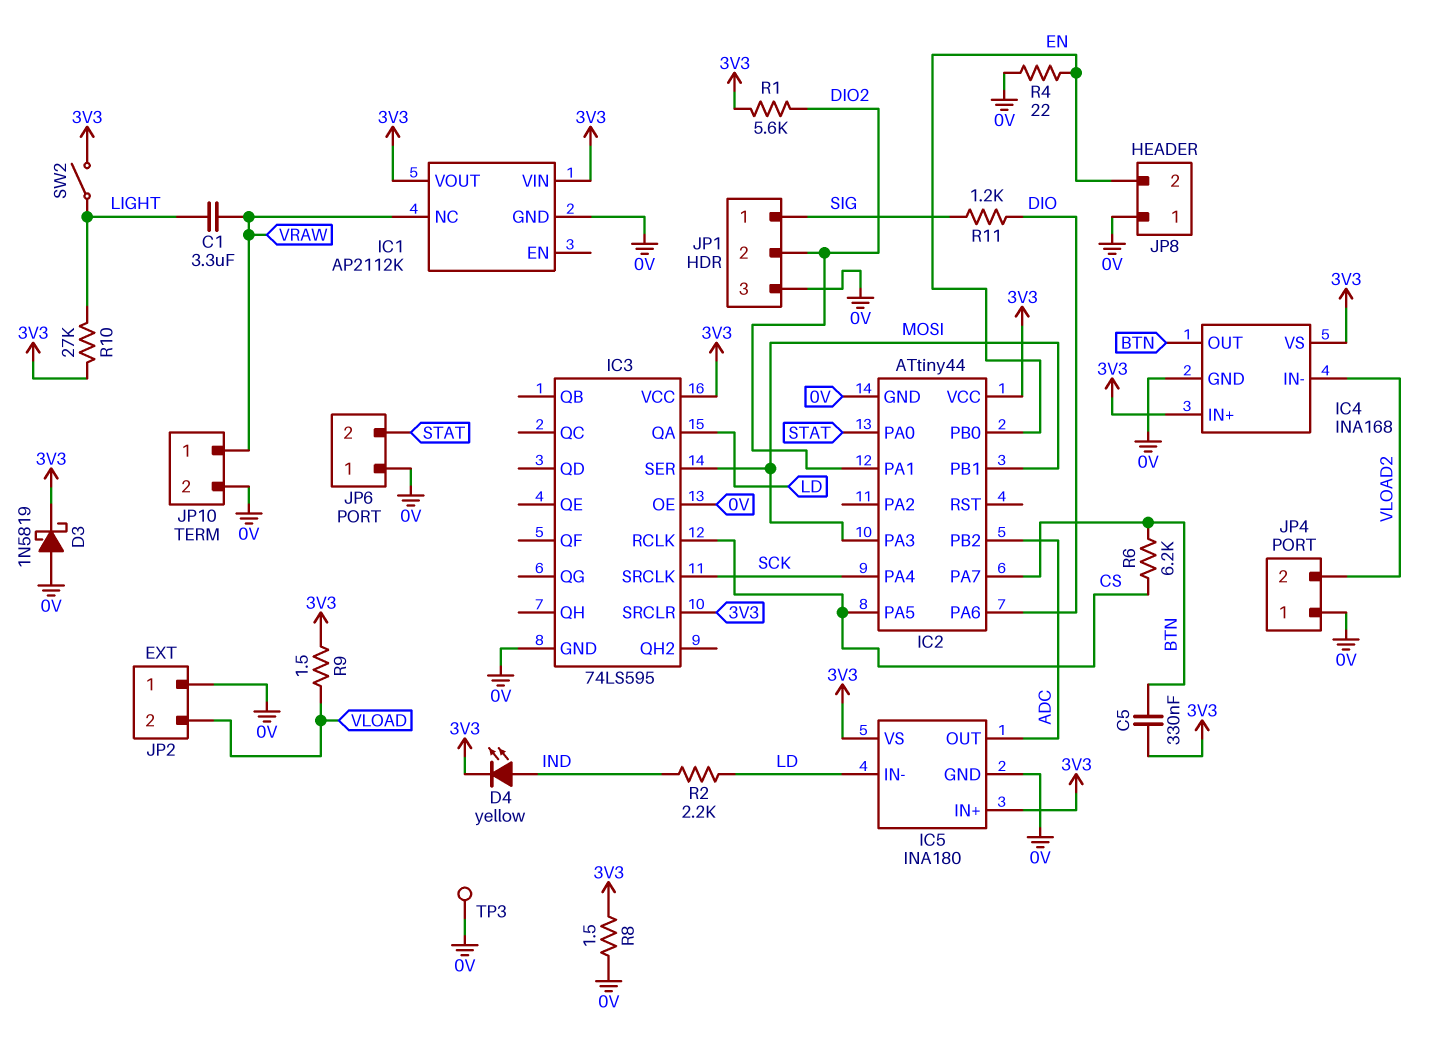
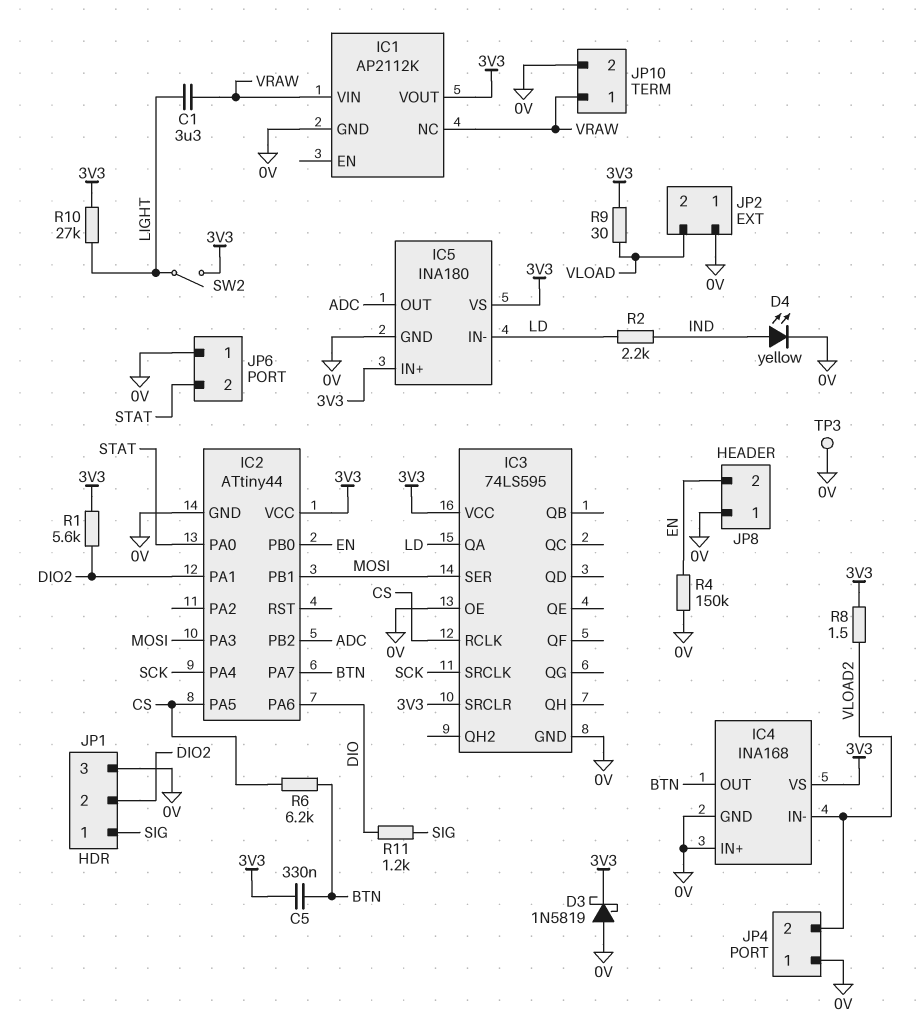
D4: LED yellow (A IND, K 3V3) -> LED yellow (A IND, K 0V)
IC1 pin VIN: 3V3 -> VRAW
IC4 pin IN+: 3V3 -> 0V
R4: 22 (0V, EN) -> 150k (0V, EN)
R8: 1.5 (0V, 3V3) -> 1.5 (3V3, VLOAD2)
R9: 1.5 (3V3, VLOAD) -> 30 (3V3, VLOAD)

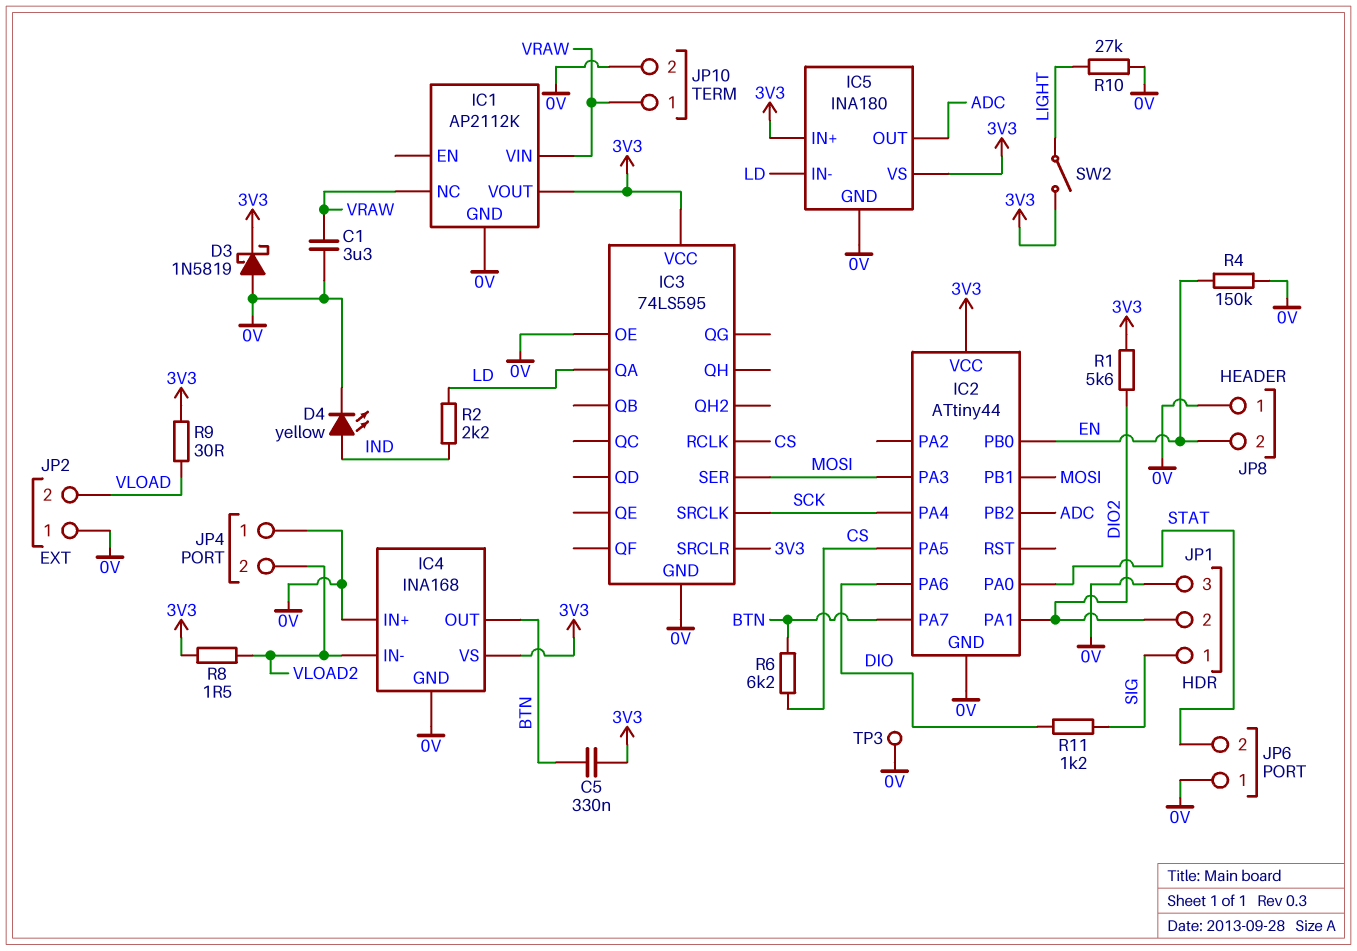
C1: 3.3uF (LIGHT, VRAW) -> 3.3uF (0V, VRAW)
R10: 27k (3V3, LIGHT) -> 27k (0V, LIGHT)

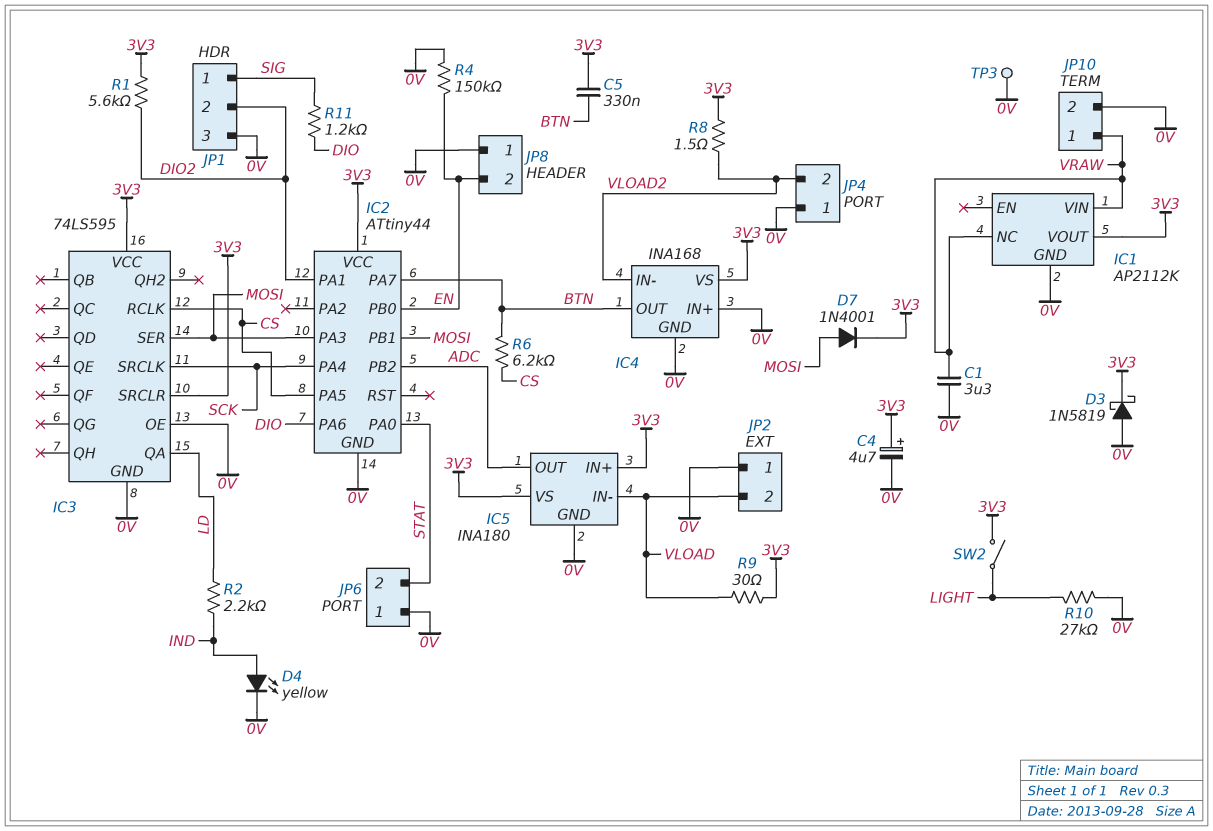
C4: none -> 4.7uF (plus 3V3, minus 0V)
D7: none -> diode 1N4001 (A MOSI, K 3V3)
IC5 pin IN-: LD -> VLOAD

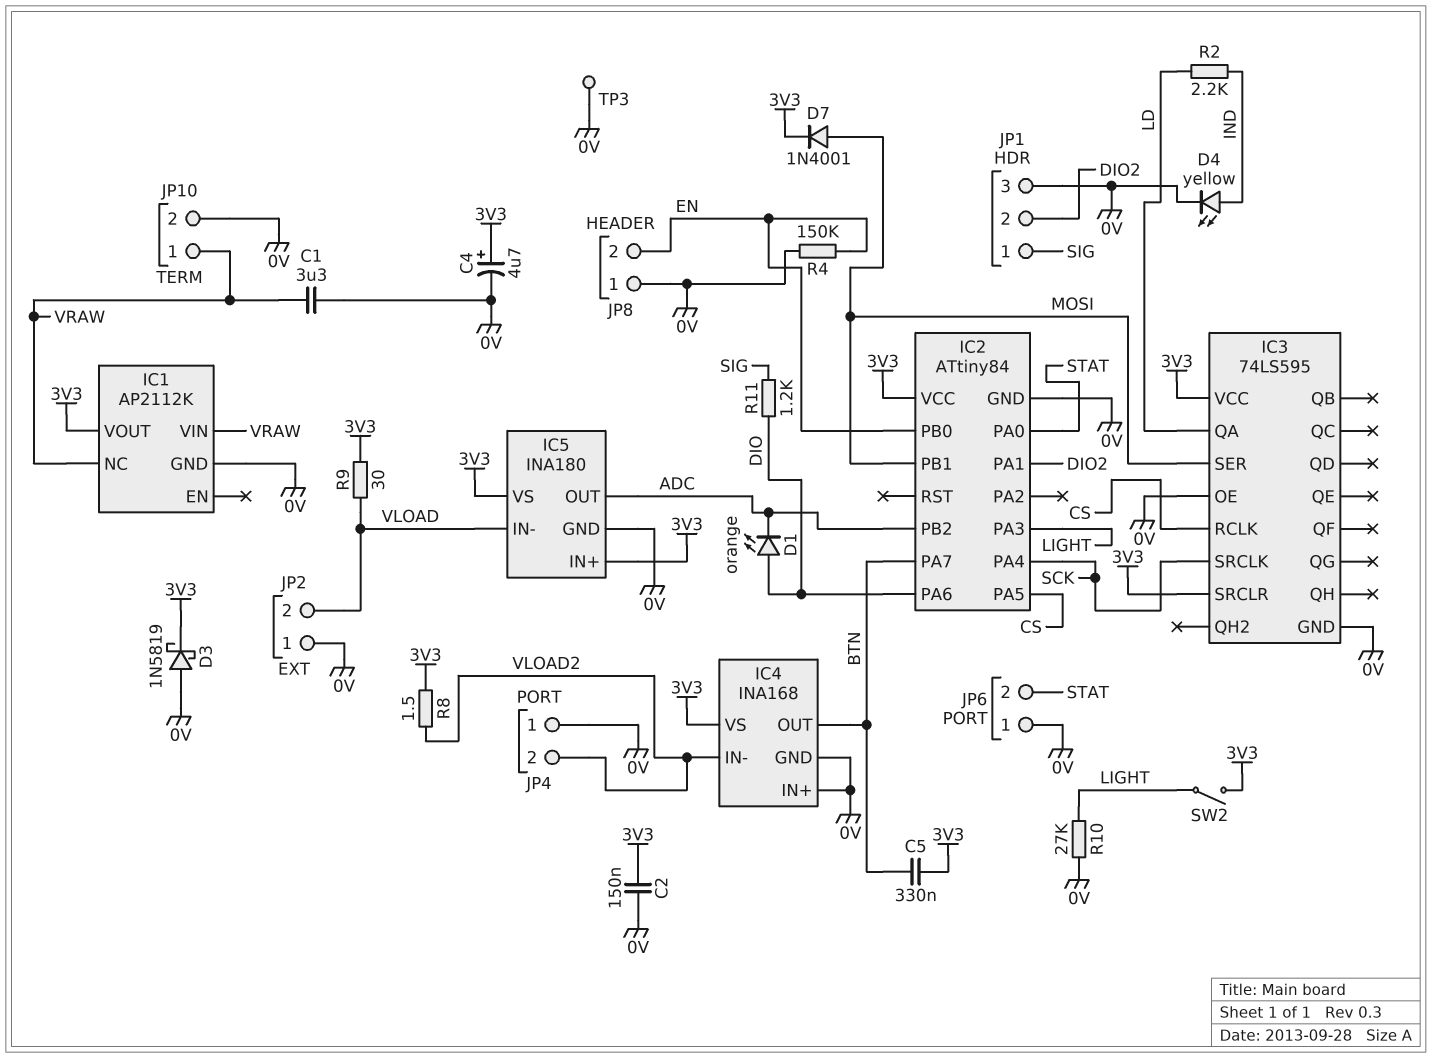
C2: none -> 150nF (0V, 3V3)
D1: none -> LED orange (A DIO, K ADC)
IC2: ATtiny44 -> ATtiny84
IC2 pin PA3: MOSI -> LIGHT
R1: 5.6k (3V3, DIO2) -> none
R6: 6.2k (BTN, CS) -> none

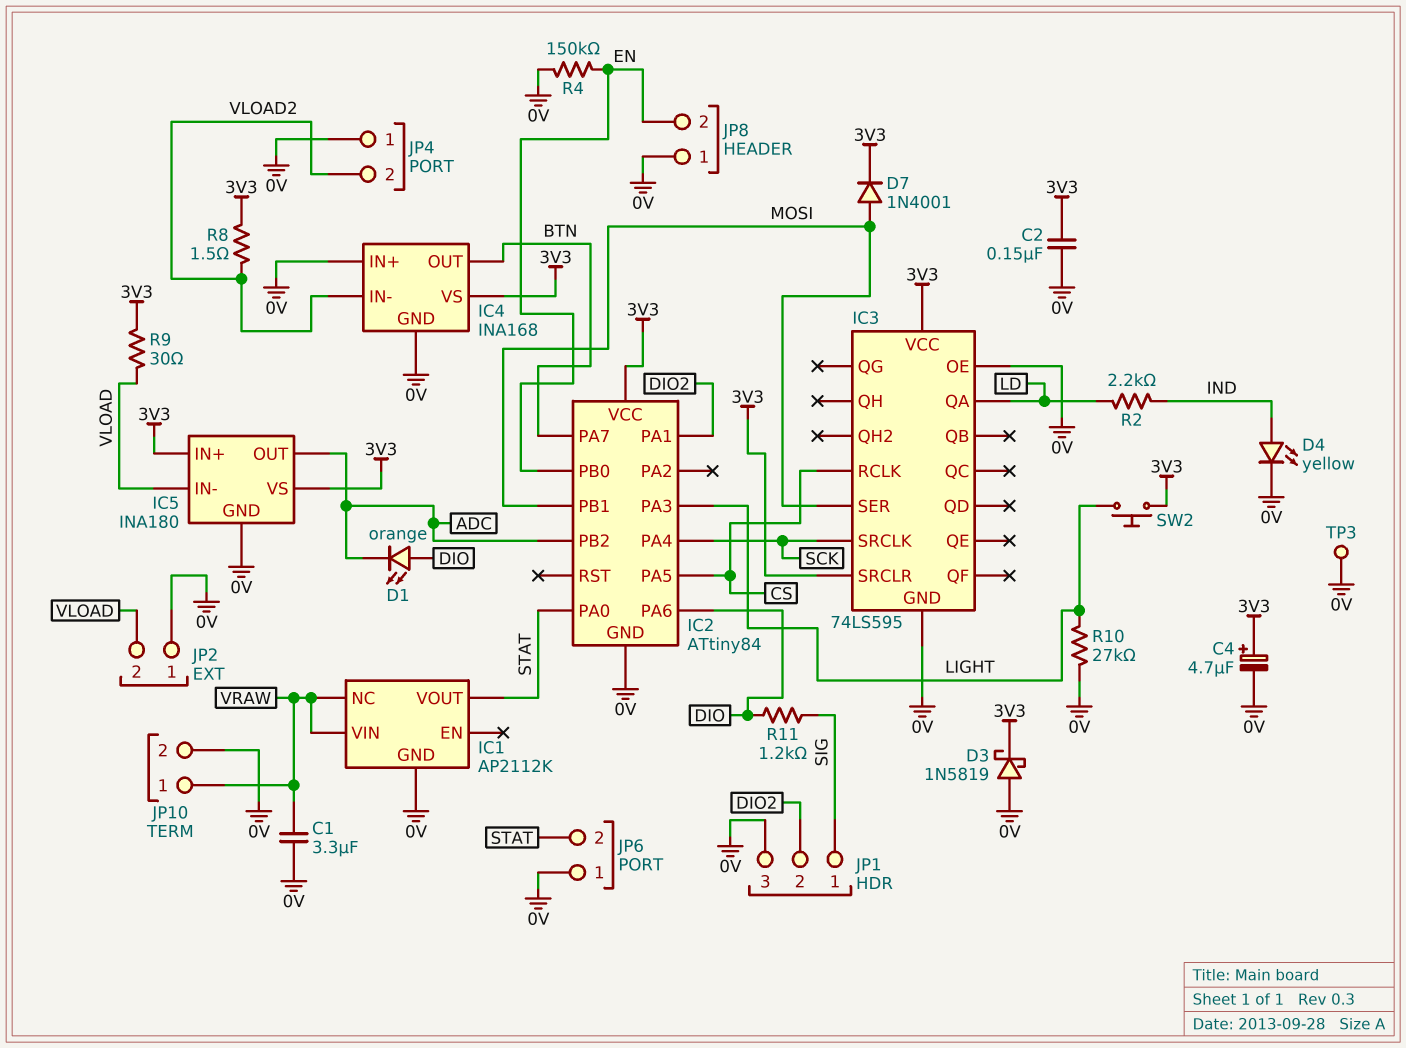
C5: 330nF (3V3, BTN) -> none
IC1 pin VOUT: 3V3 -> STAT
SW2: switch (3V3, LIGHT) -> button (3V3, LIGHT)

